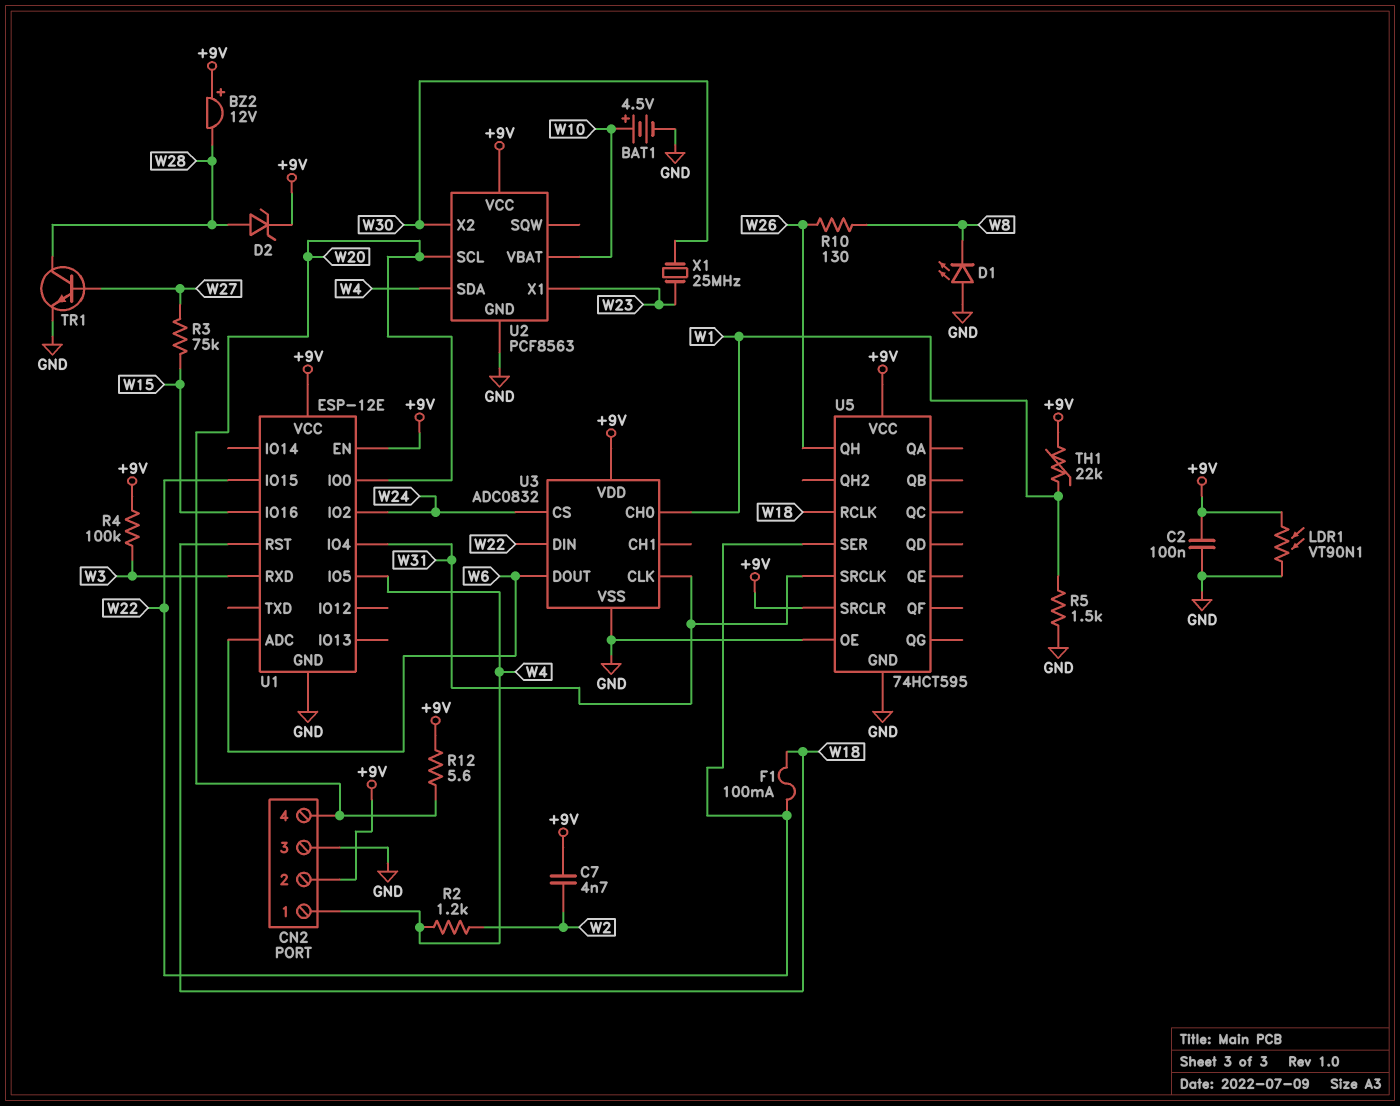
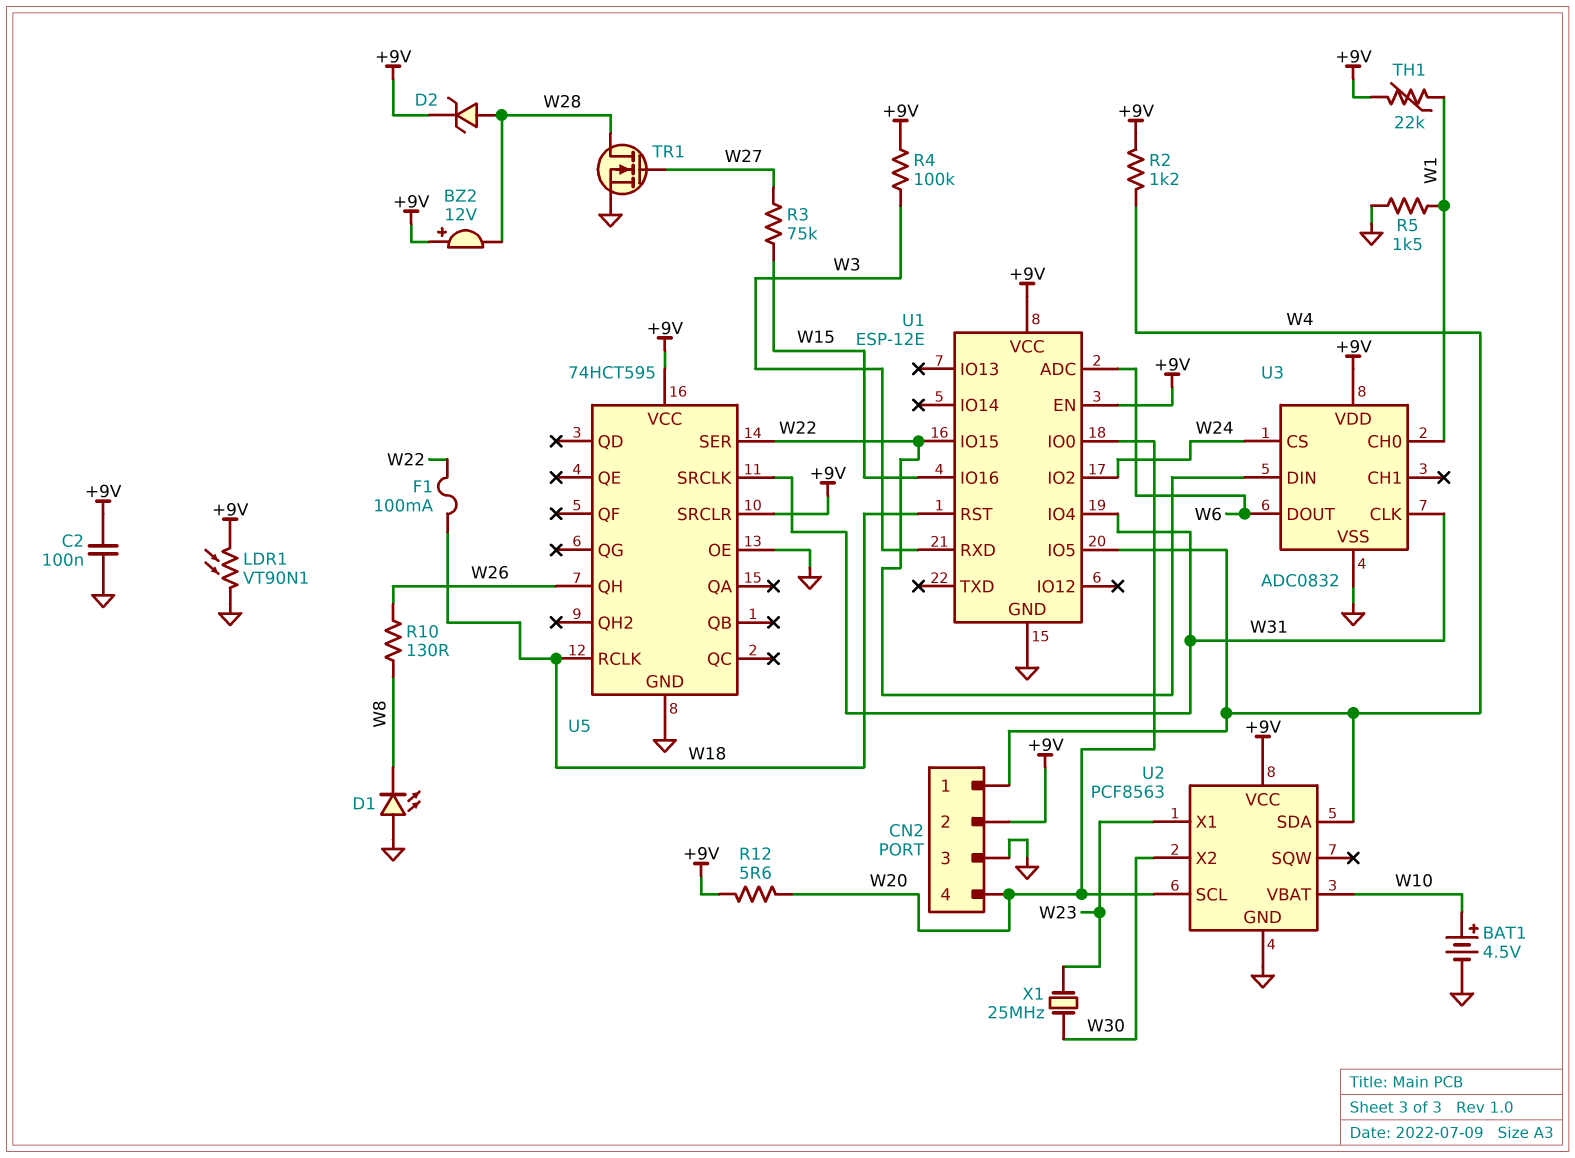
C7: 4.7nF (+9V, W2) -> none
R2: 1.2k (W2, W4) -> 1.2k (+9V, W4)
TR1: NPN (B W27, C W28, E GND) -> NMOS (G W27, D W28, S GND)

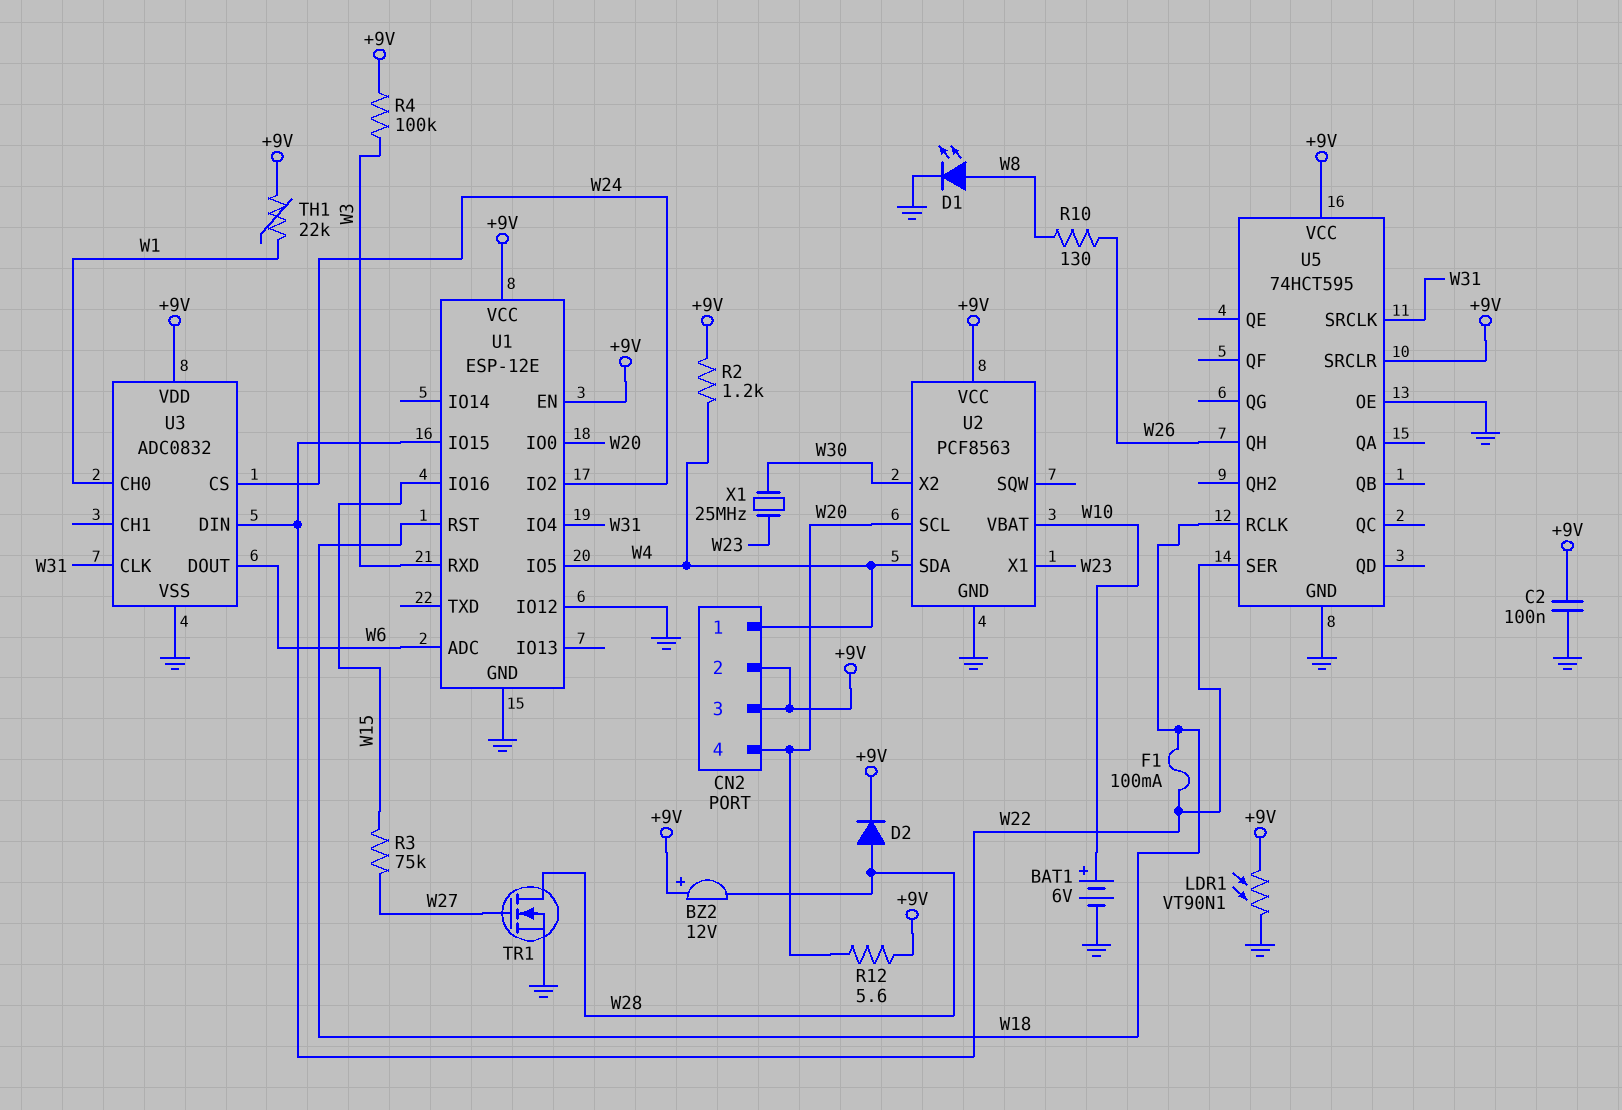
BAT1: 4.5V (plus W10, minus GND) -> 6V (plus W10, minus GND)
CN2 pin 3: GND -> +9V
D1: LED (A GND, K W8) -> LED (A W8, K GND)
D2: zener (A W28, K +9V) -> diode (A W28, K +9V)
R5: 1.5k (GND, W1) -> none
U1 pin IO12: none -> GND

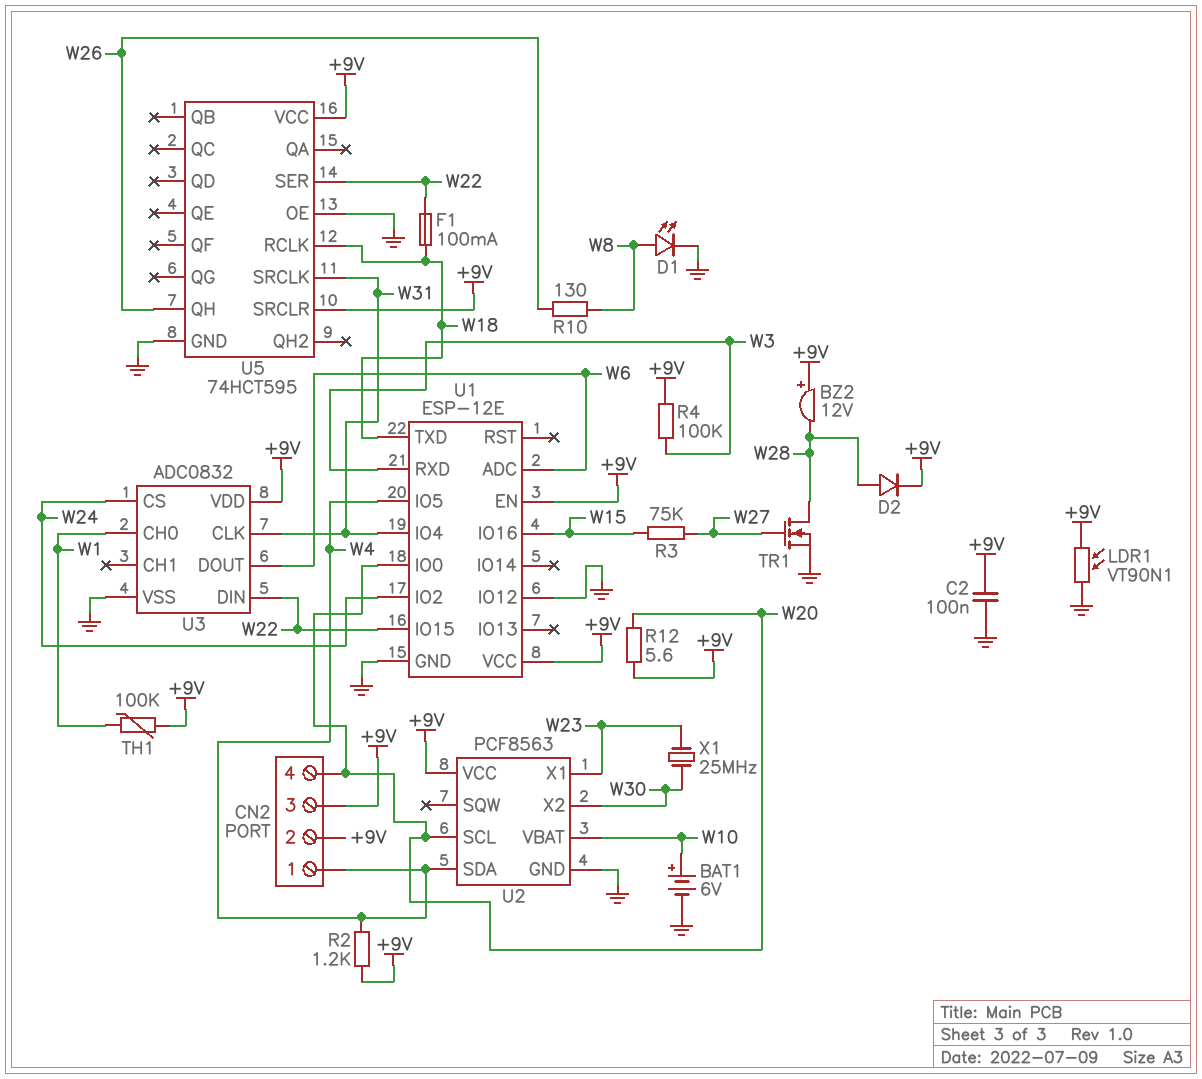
TH1: 22k (+9V, W1) -> 100k (+9V, W1)
U1 pin RST: W18 -> none
U1 pin TXD: none -> W18

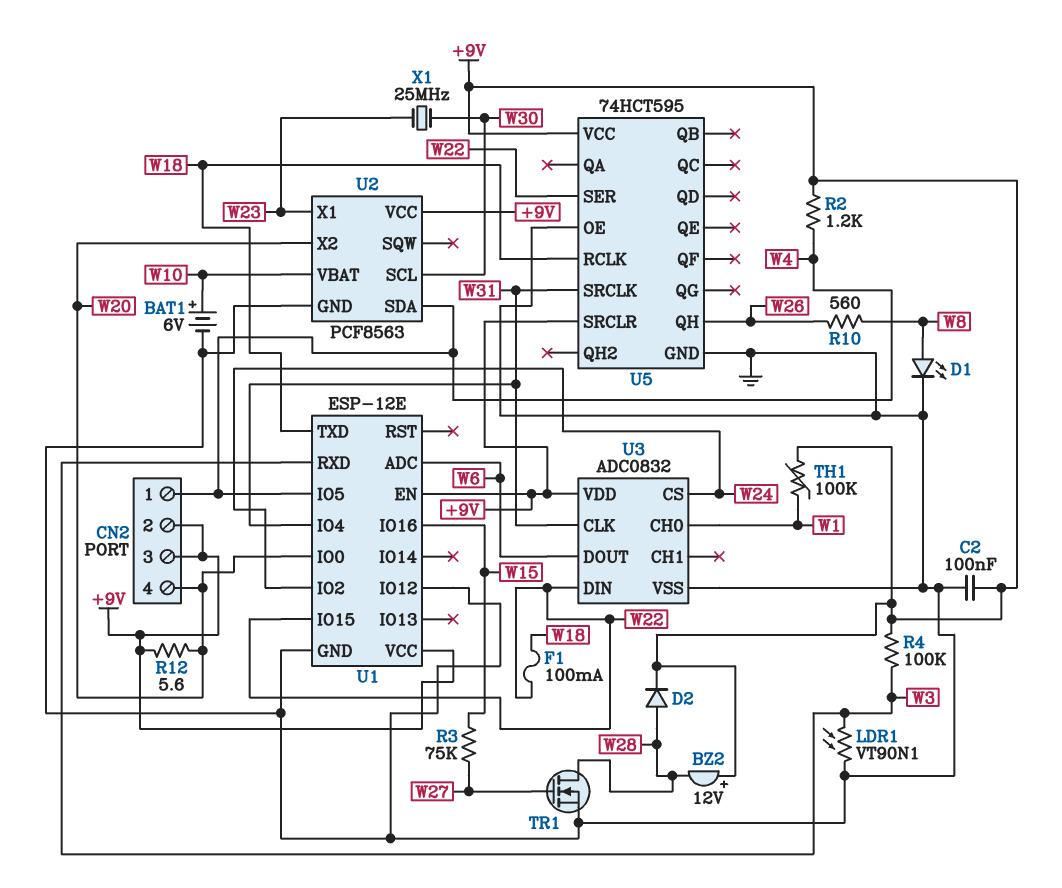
LDR1: VT90N1 (+9V, GND) -> VT90N1 (GND, W3)
R10: 130 (W8, W26) -> 560 (W8, W26)
U2 pin SCL: W20 -> W30
U2 pin X2: W30 -> W20

